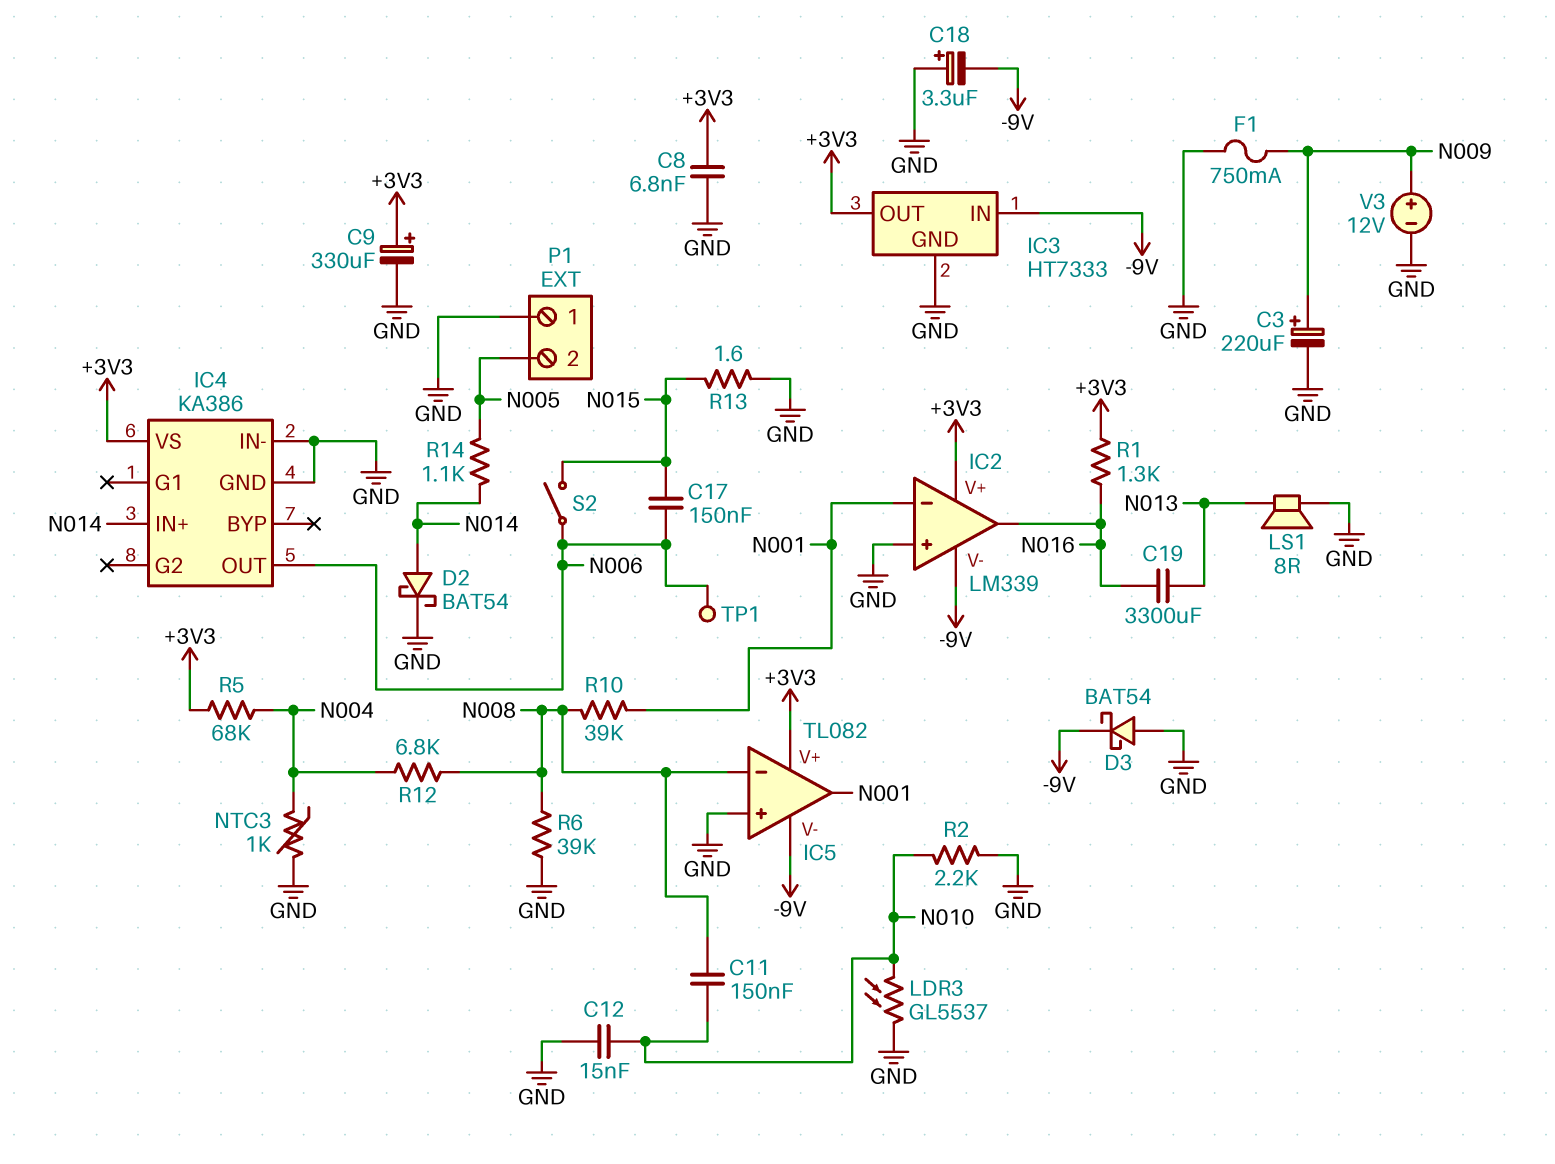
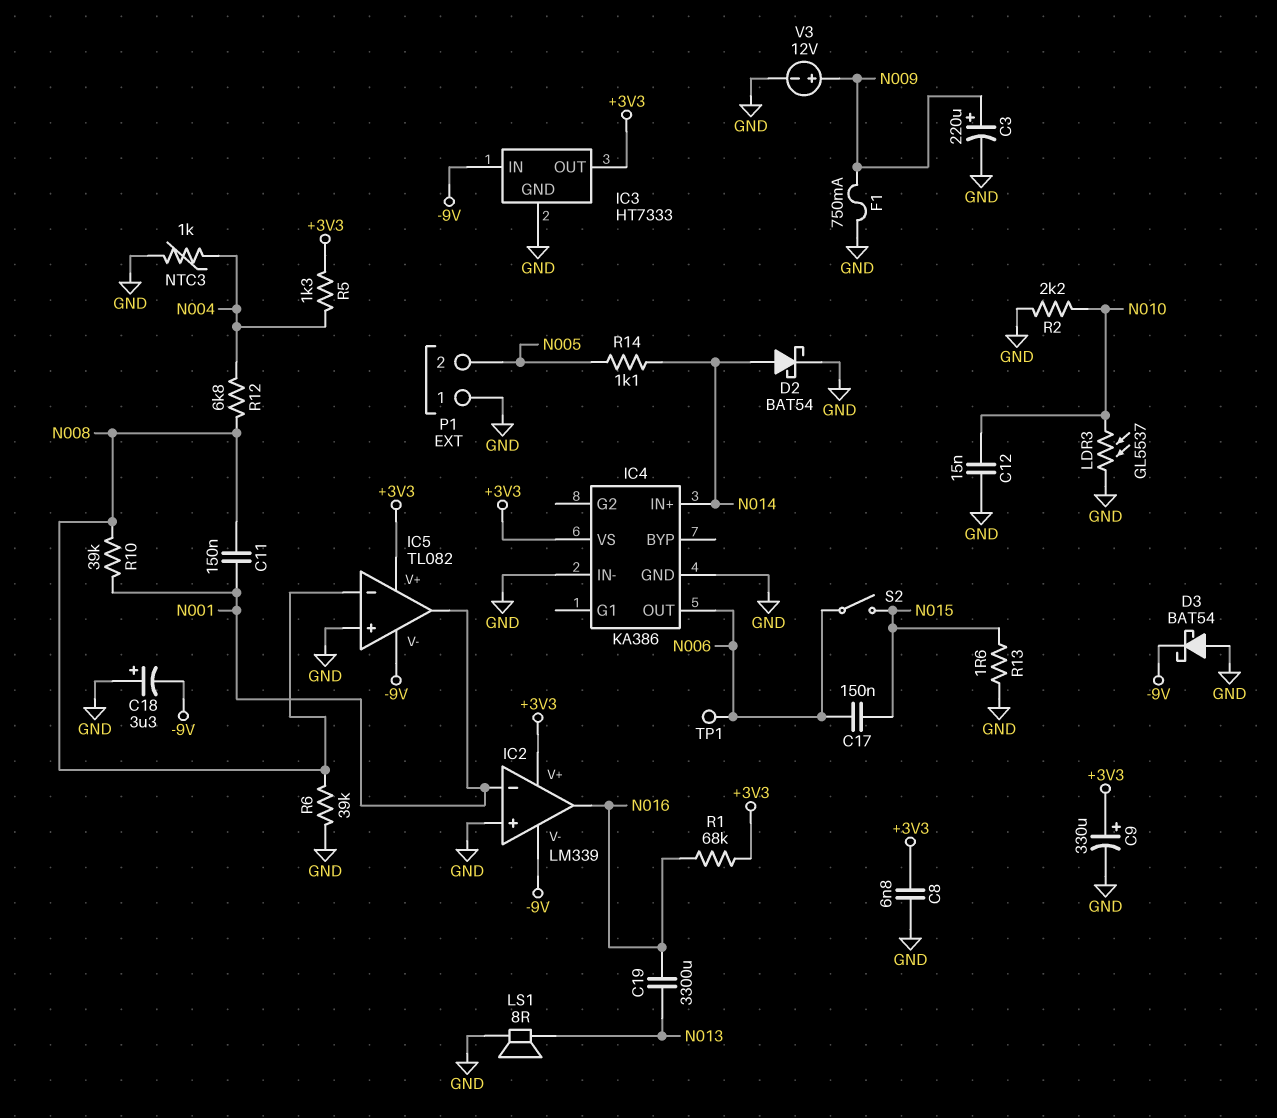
C11: 150nF (N008, N010) -> 150nF (N001, N008)
R1: 1.3k (+3V3, N016) -> 68k (+3V3, N016)
R5: 68k (+3V3, N004) -> 1.3k (+3V3, N004)

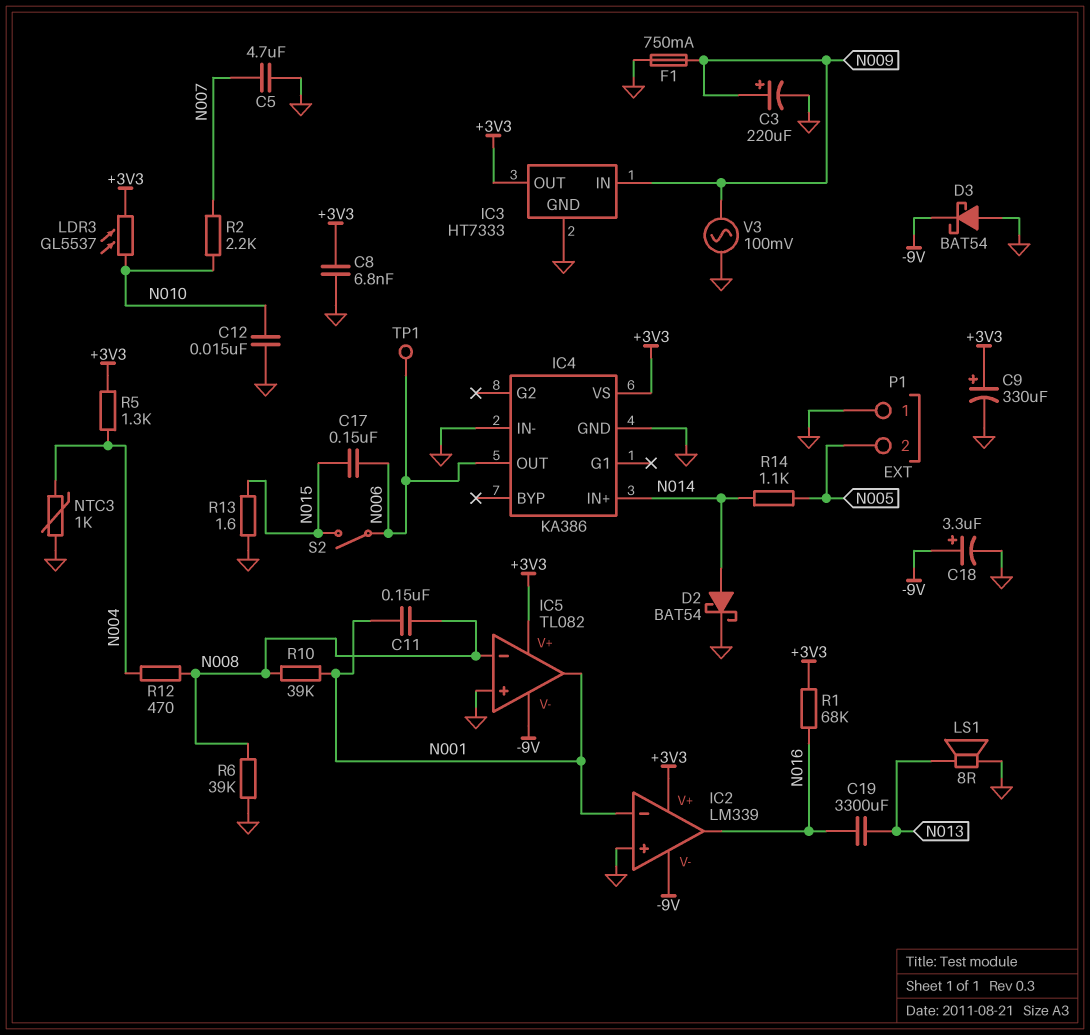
C5: none -> 4.7uF (GND, N007)
C18: 3.3uF (plus GND, minus -9V) -> 3.3uF (plus -9V, minus GND)
IC3 pin IN: -9V -> N009
LDR3: GL5537 (GND, N010) -> GL5537 (+3V3, N010)
R2: 2.2k (GND, N010) -> 2.2k (N007, N010)
R12: 6.8k (N004, N008) -> 470 (N004, N008)
V3: 12V (plus N009, minus GND) -> AC 100mV (GND, N009)

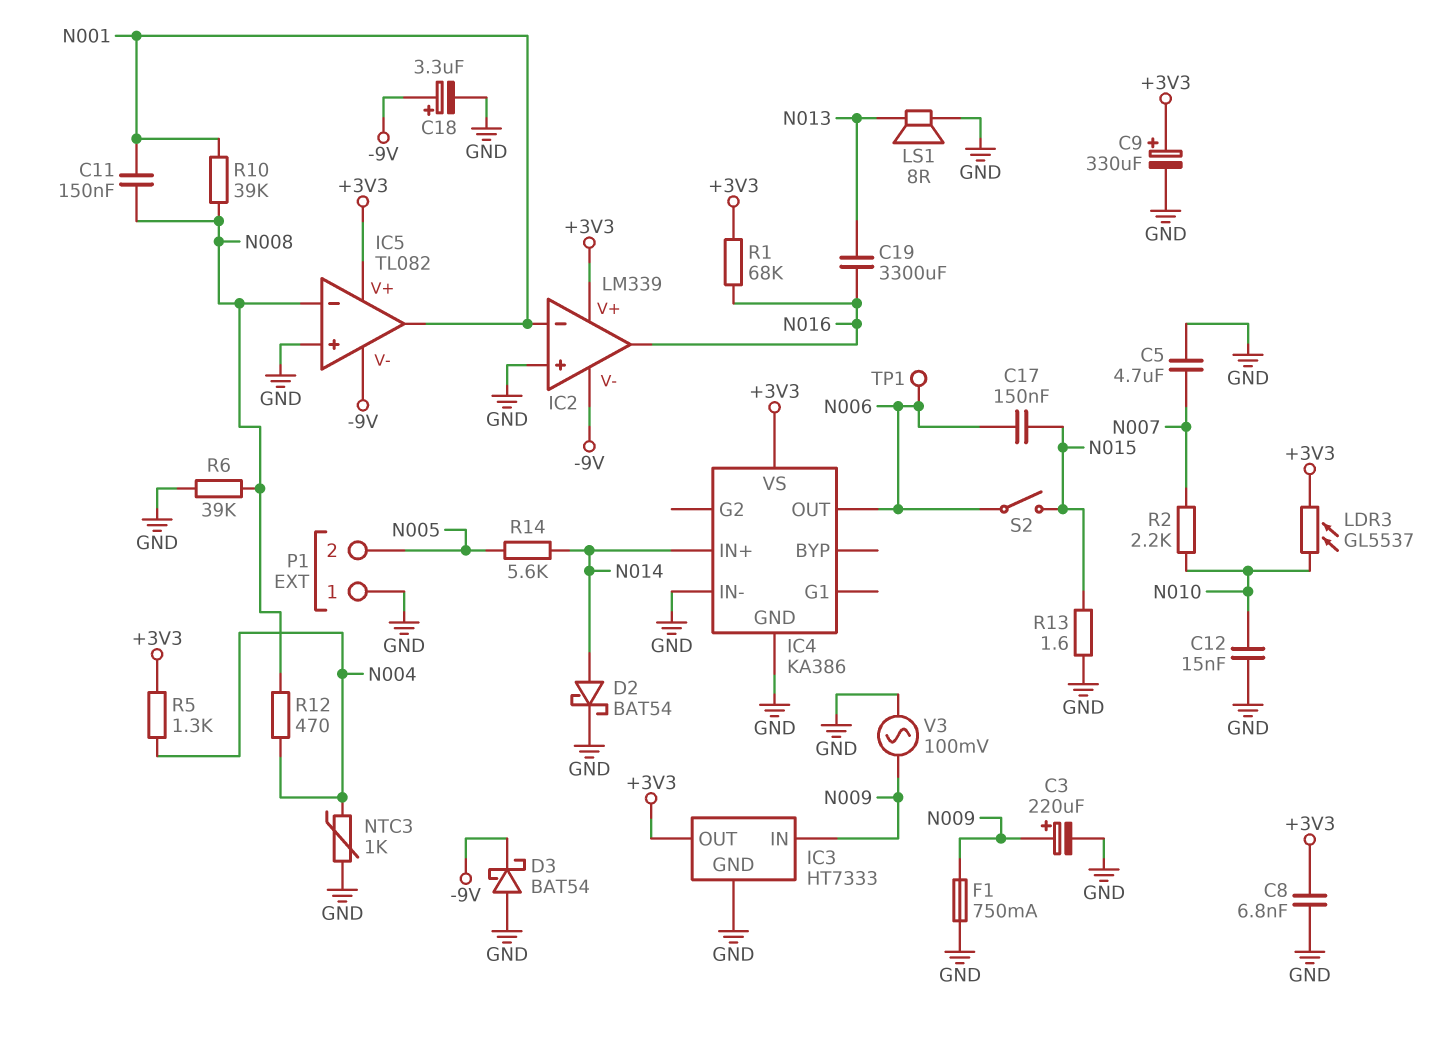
R14: 1.1k (N005, N014) -> 5.6k (N005, N014)

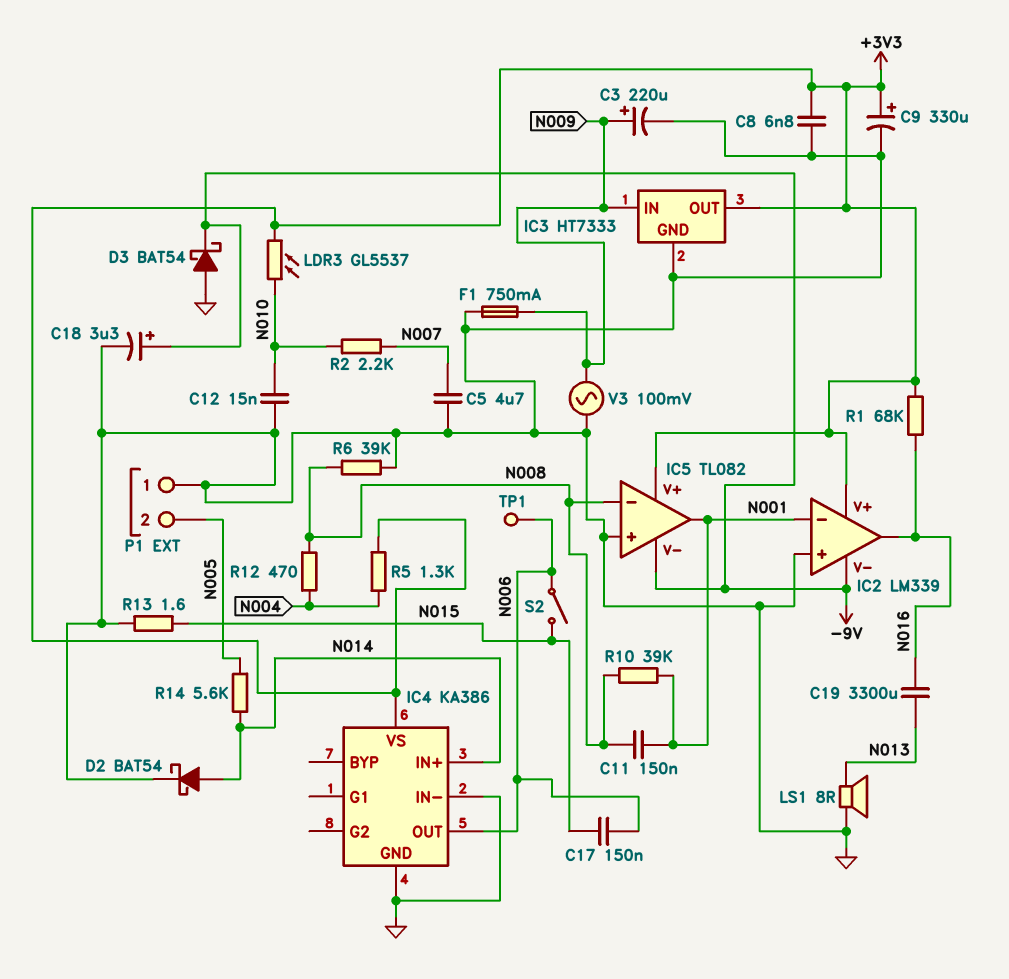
NTC3: 1k (GND, N004) -> none

